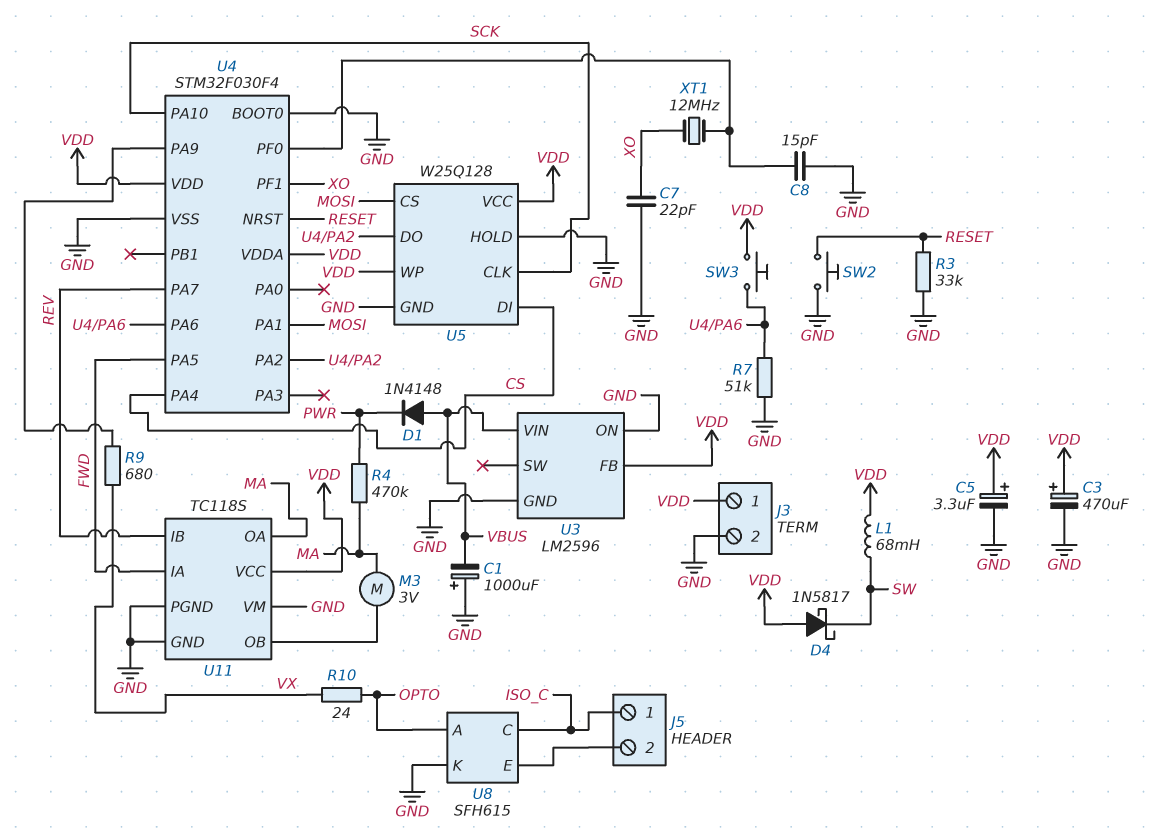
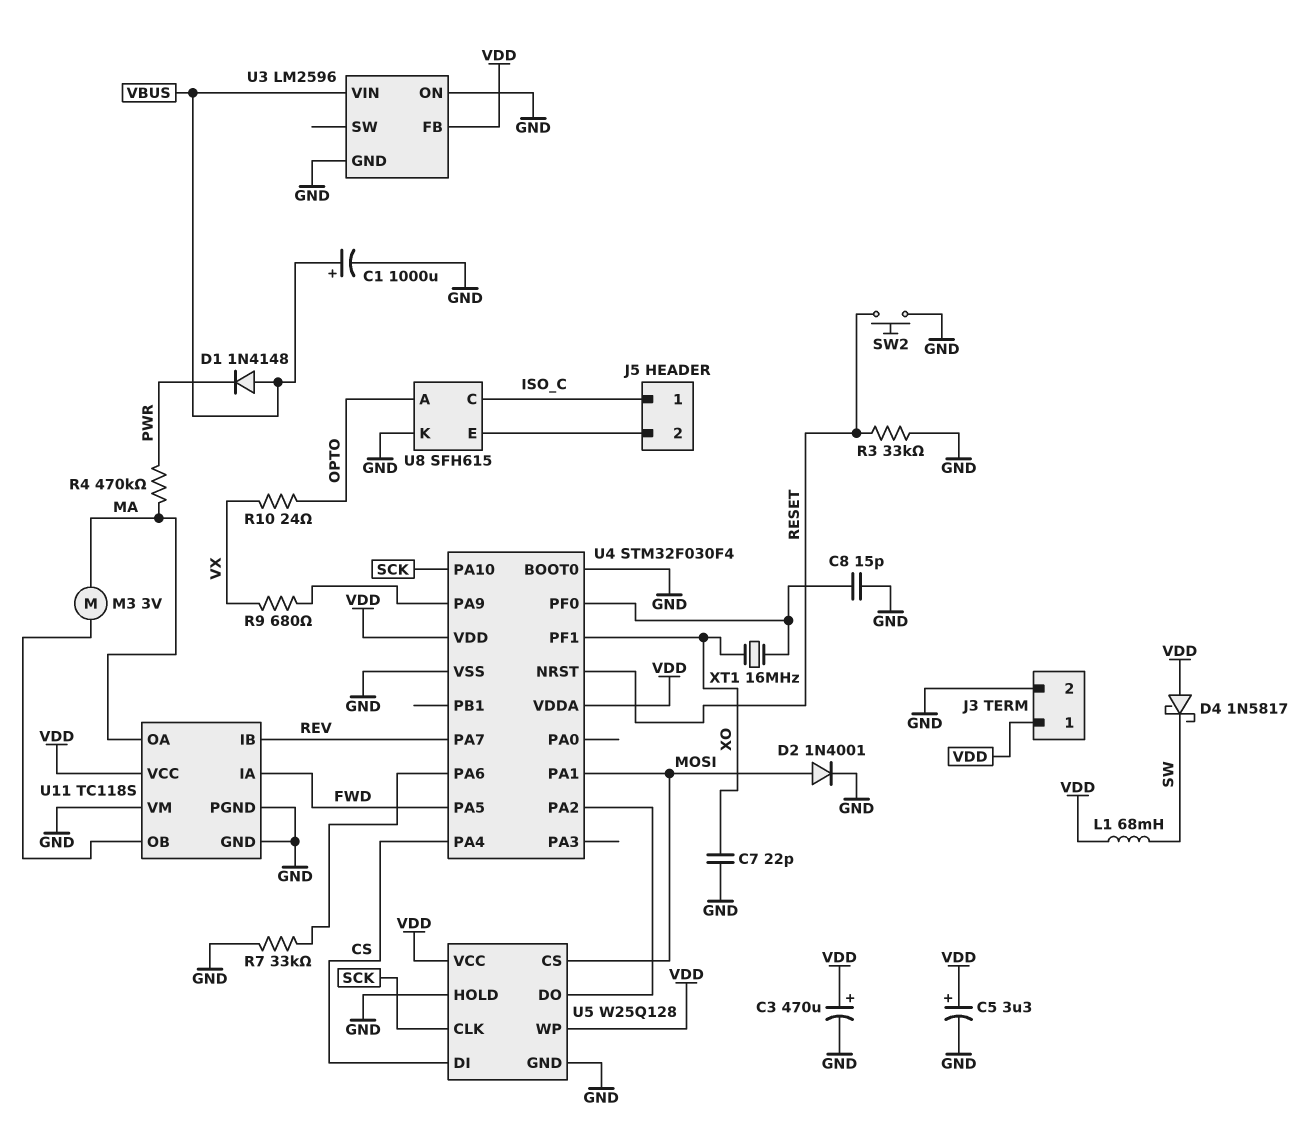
C1: 1000uF (plus GND, minus VBUS) -> 1000uF (plus VBUS, minus GND)
D2: none -> diode 1N4001 (A MOSI, K GND)
R7: 51k (GND, U4/PA6) -> 33k (GND, U4/PA6)
SW3: button (U4/PA6, VDD) -> none
XT1: 12MHz (U4/PF0, XO) -> 16MHz (U4/PF0, XO)

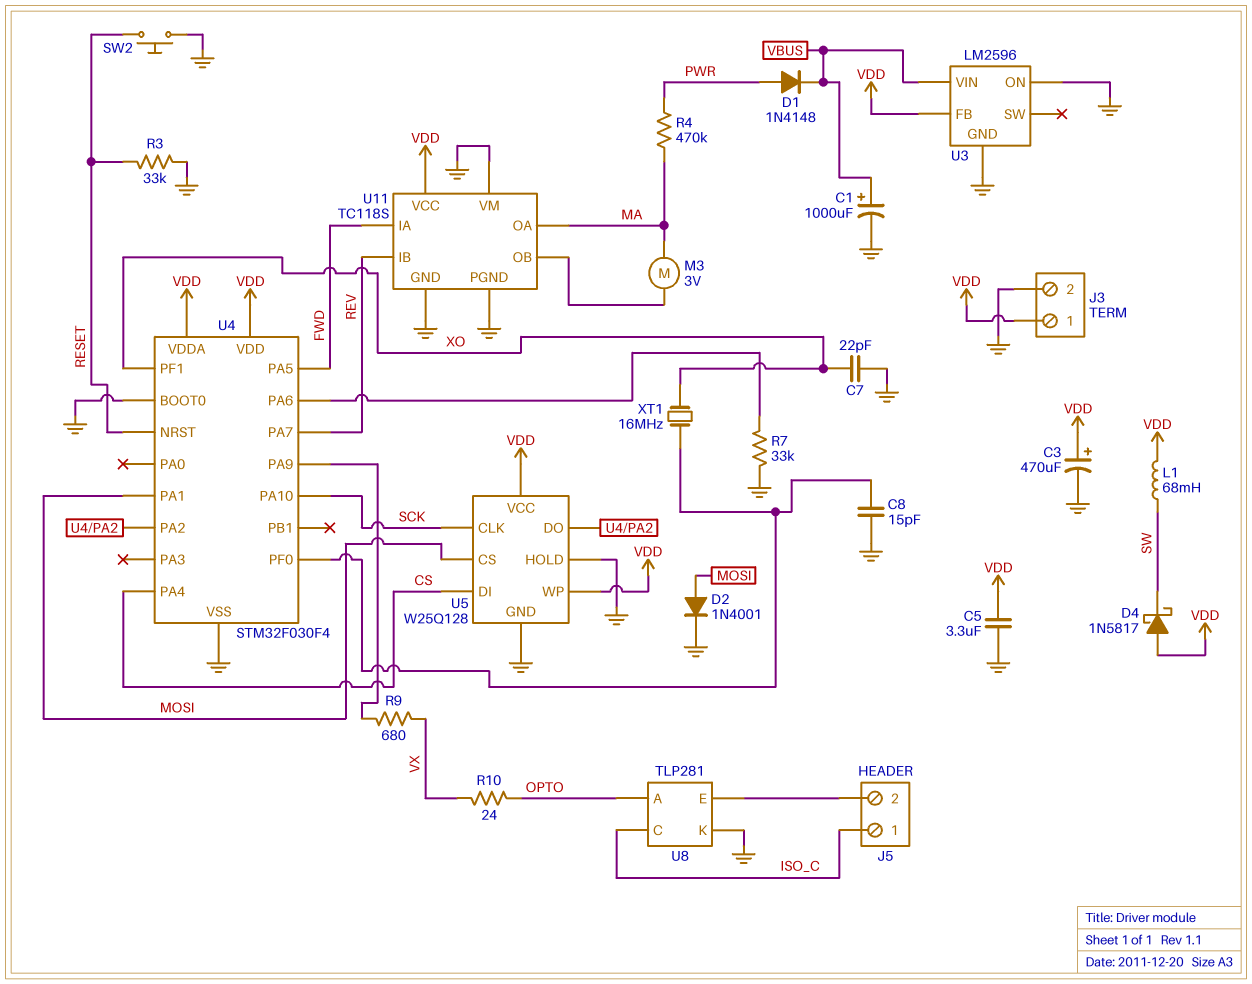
C5: 3.3uF (plus VDD, minus GND) -> 3.3uF (GND, VDD)
D1: diode 1N4148 (A VBUS, K PWR) -> diode 1N4148 (A PWR, K VBUS)
U8: SFH615 -> TLP281

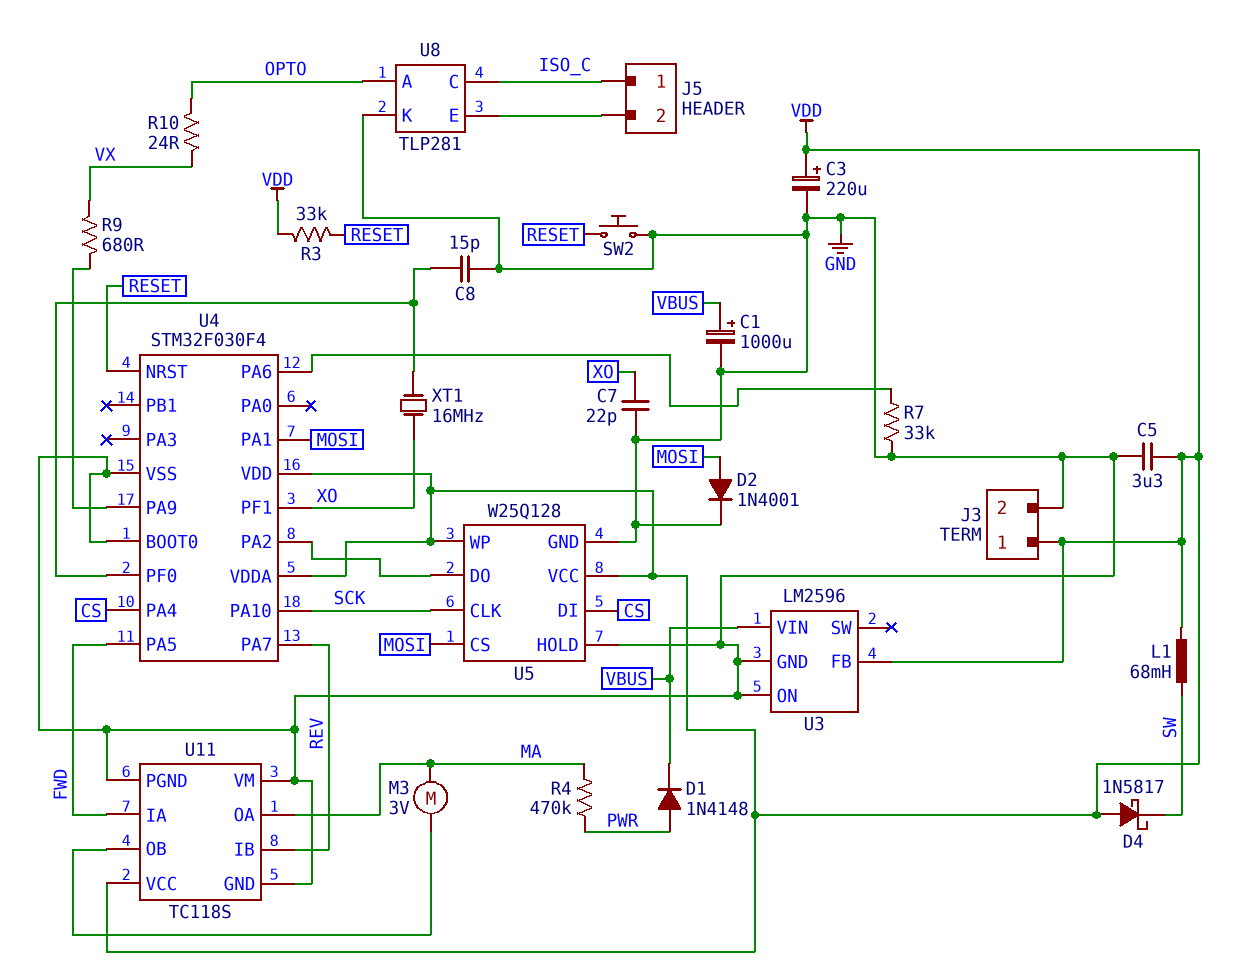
C3: 470uF (plus VDD, minus GND) -> 220uF (plus VDD, minus GND)
R3: 33k (GND, RESET) -> 33k (RESET, VDD)

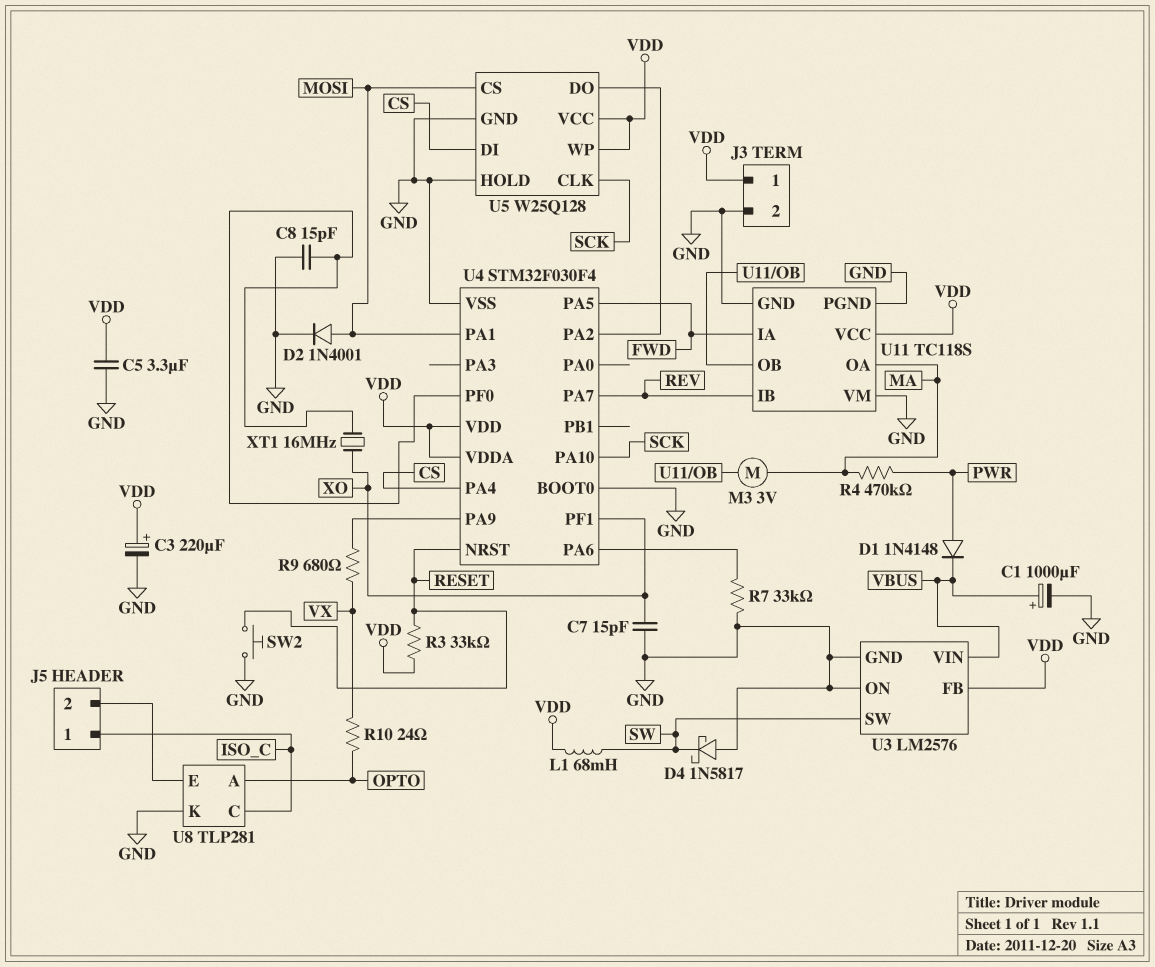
C7: 22pF (GND, XO) -> 15pF (GND, XO)
D4: schottky 1N5817 (A VDD, K SW) -> schottky 1N5817 (A GND, K SW)
U3: LM2596 -> LM2576
U3 pin SW: none -> SW

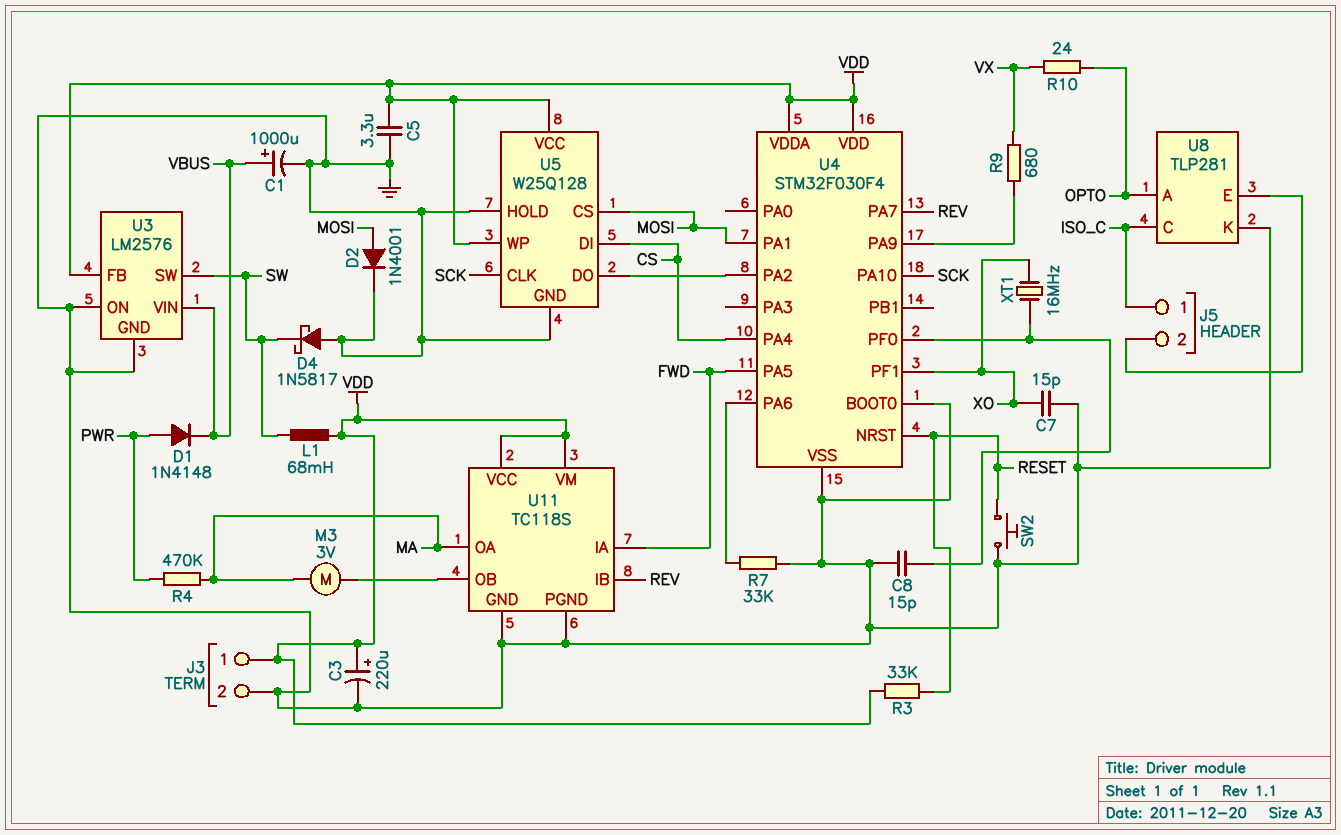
U11 pin VM: GND -> VDD

